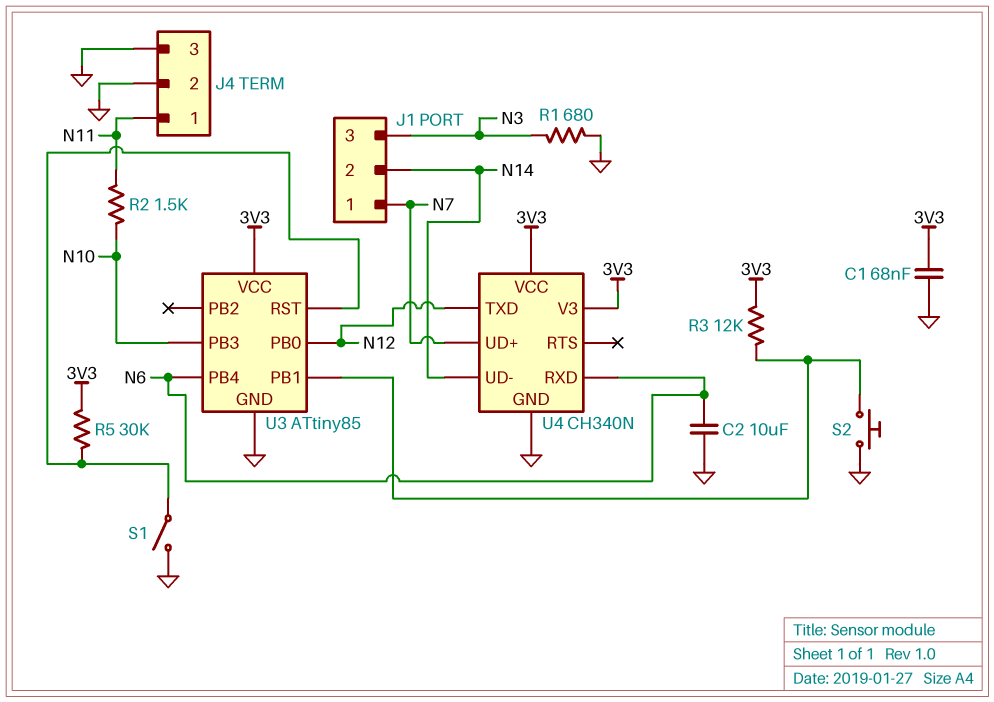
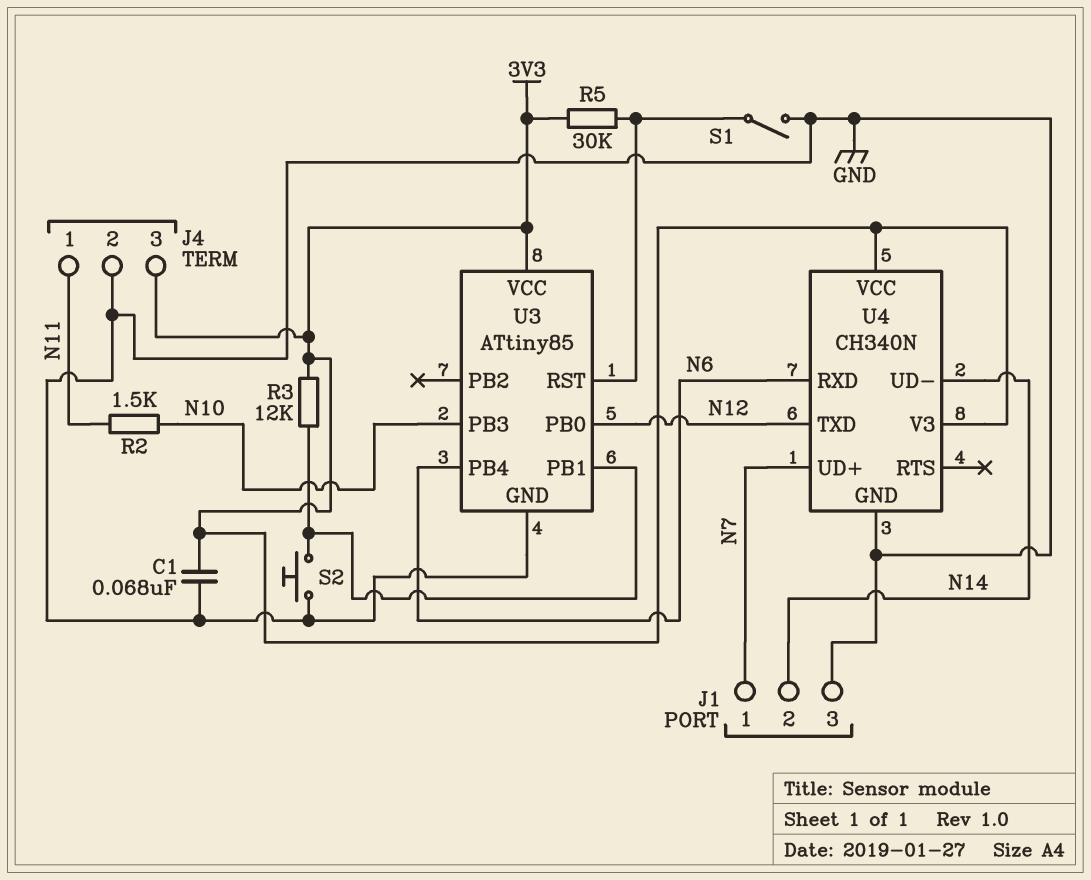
C2: 10uF (GND, N6) -> none
J1 pin 3: N3 -> GND
J4 pin 3: GND -> 3V3
R1: 680 (GND, N3) -> none

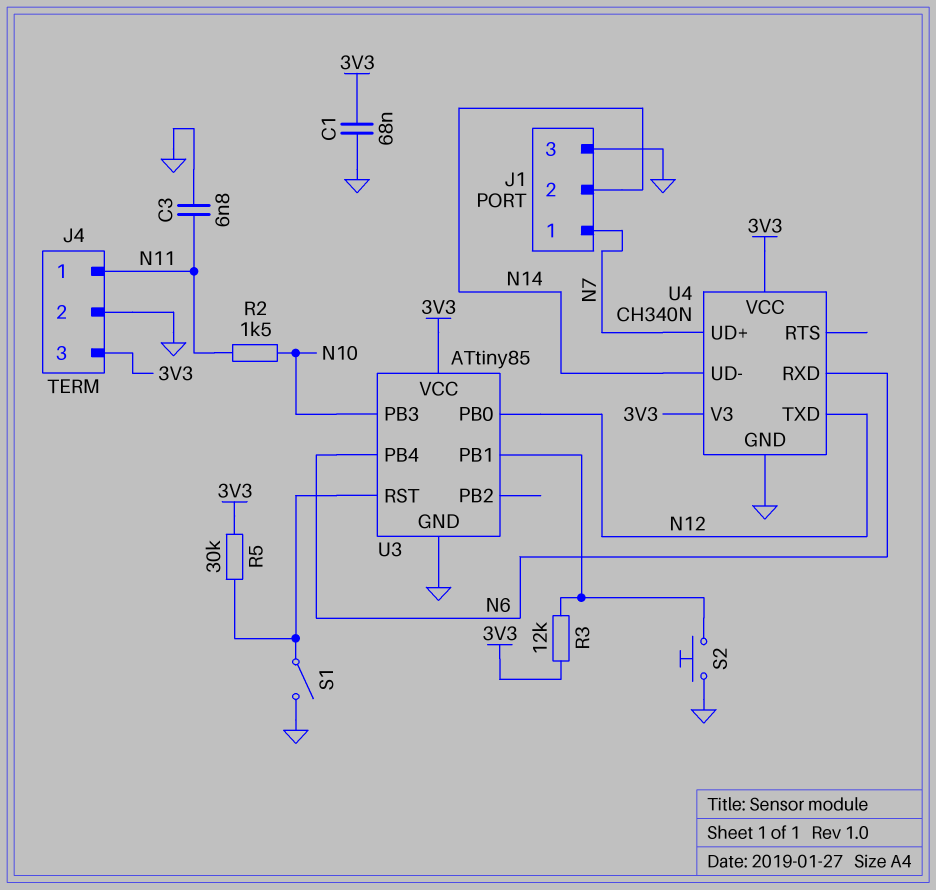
C3: none -> 6.8nF (GND, N11)

